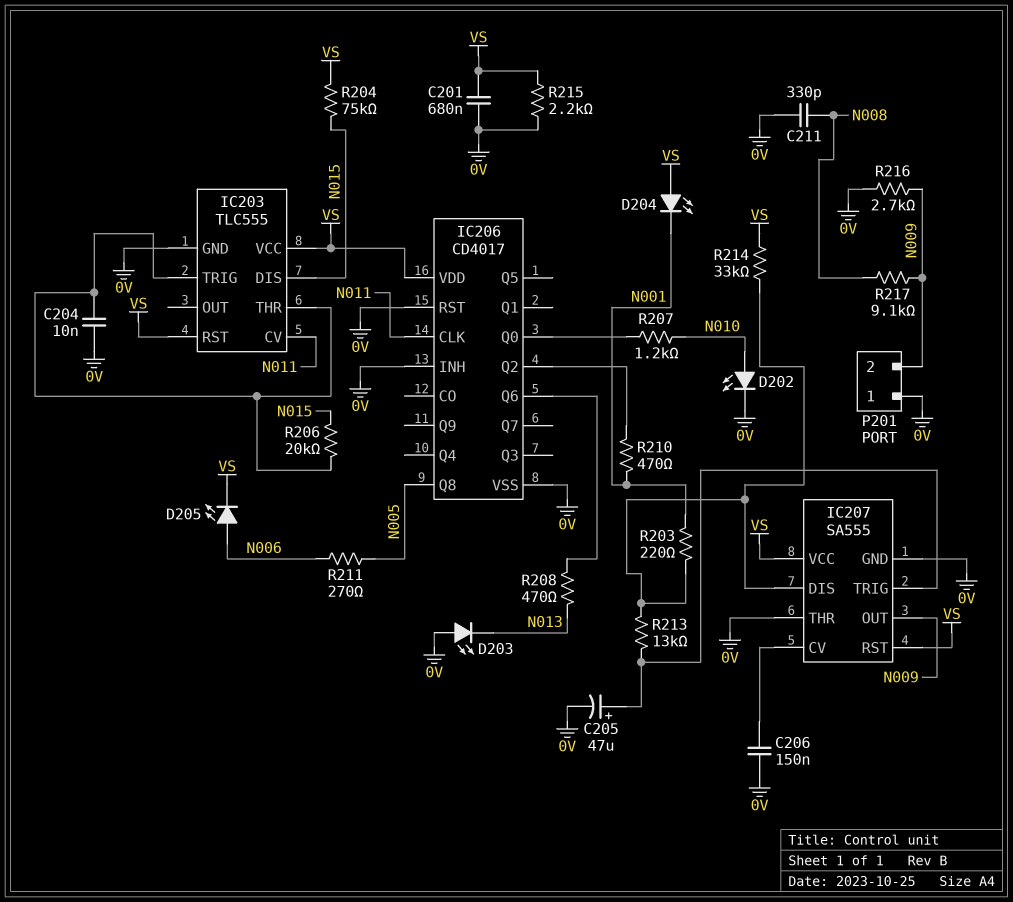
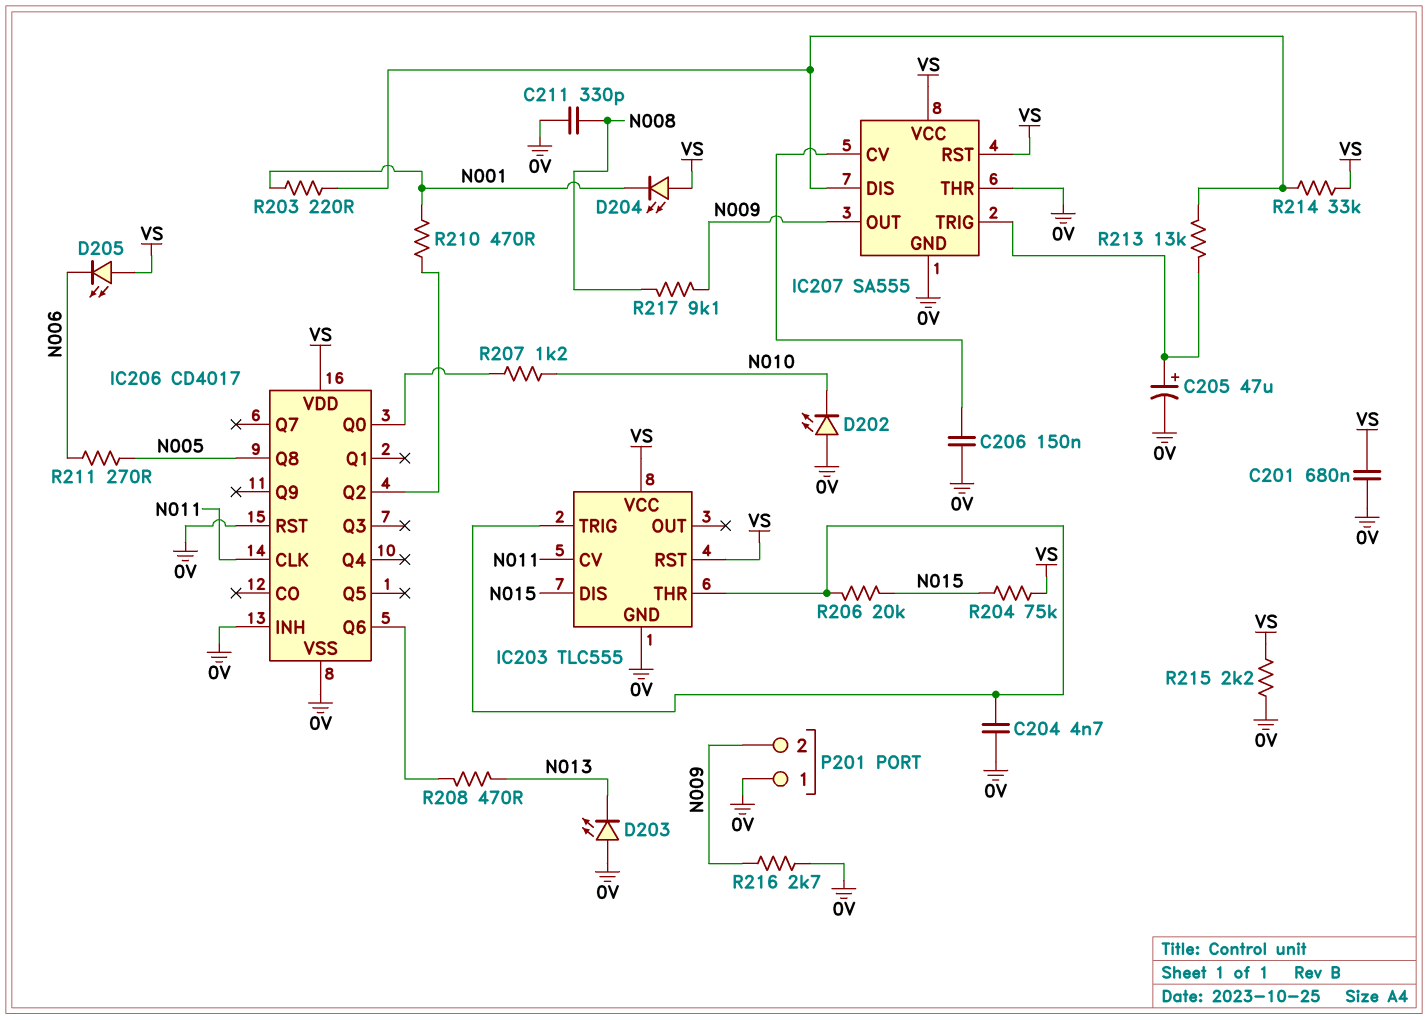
C204: 10nF (0V, IC203/THR) -> 4.7nF (0V, IC203/THR)
D202: LED (A N010, K 0V) -> LED (A 0V, K N010)
D205: LED (A N006, K VS) -> LED (A VS, K N006)

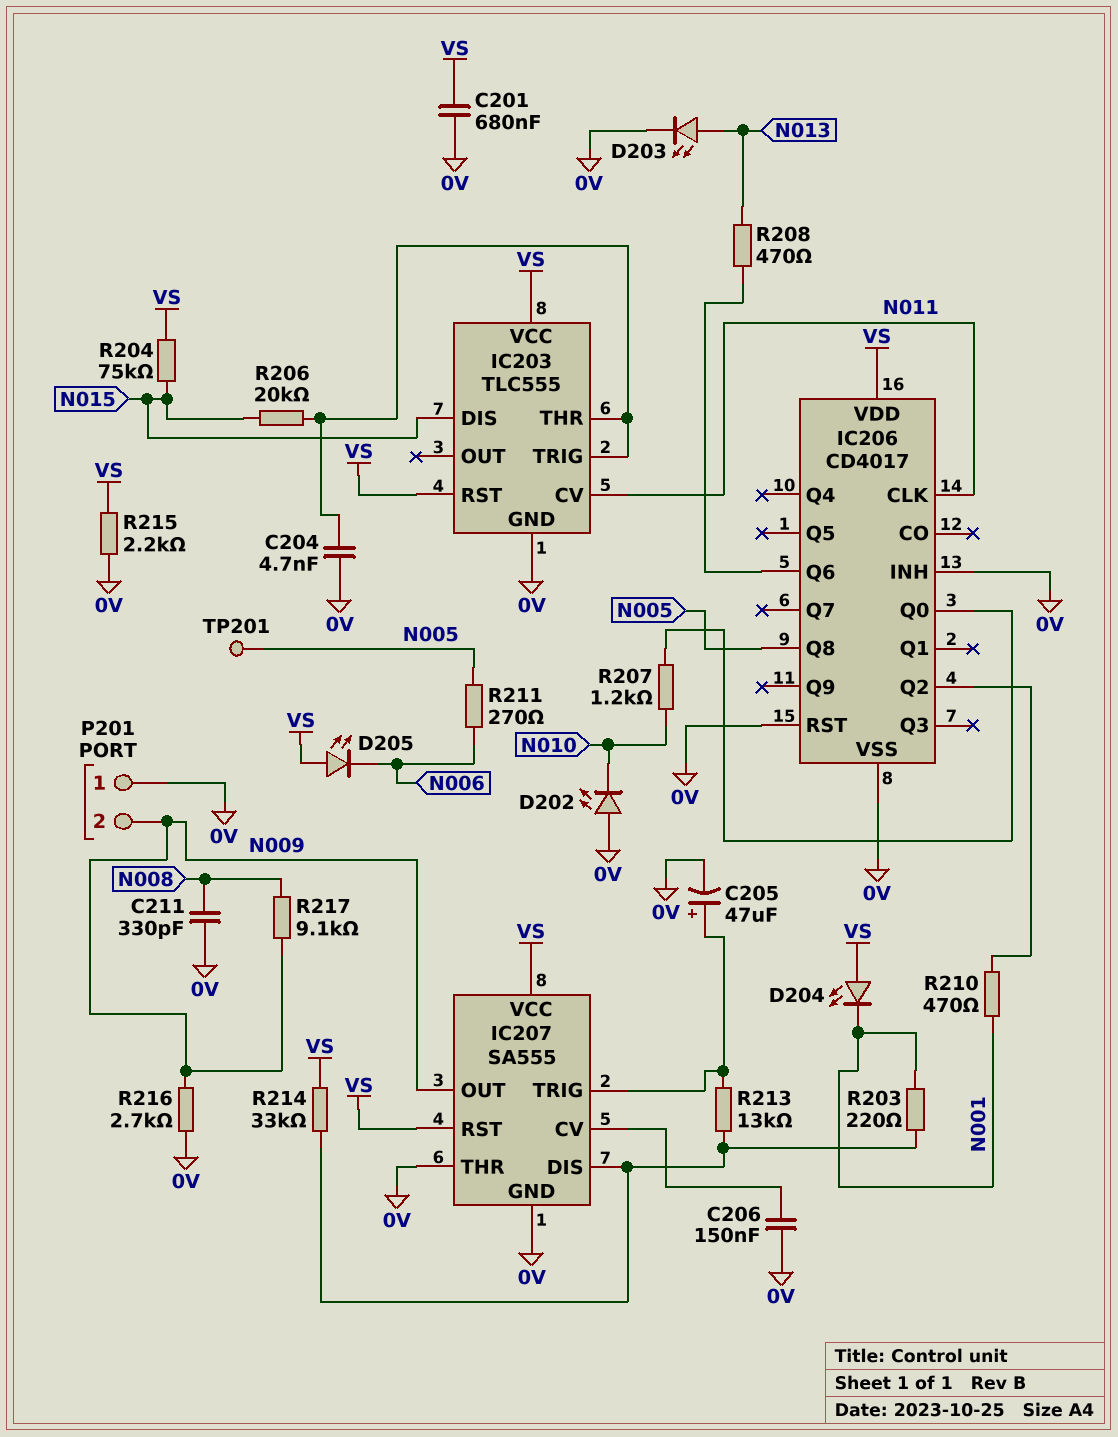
D203: LED (A 0V, K N013) -> LED (A N013, K 0V)
TP201: none -> test point (N005)

